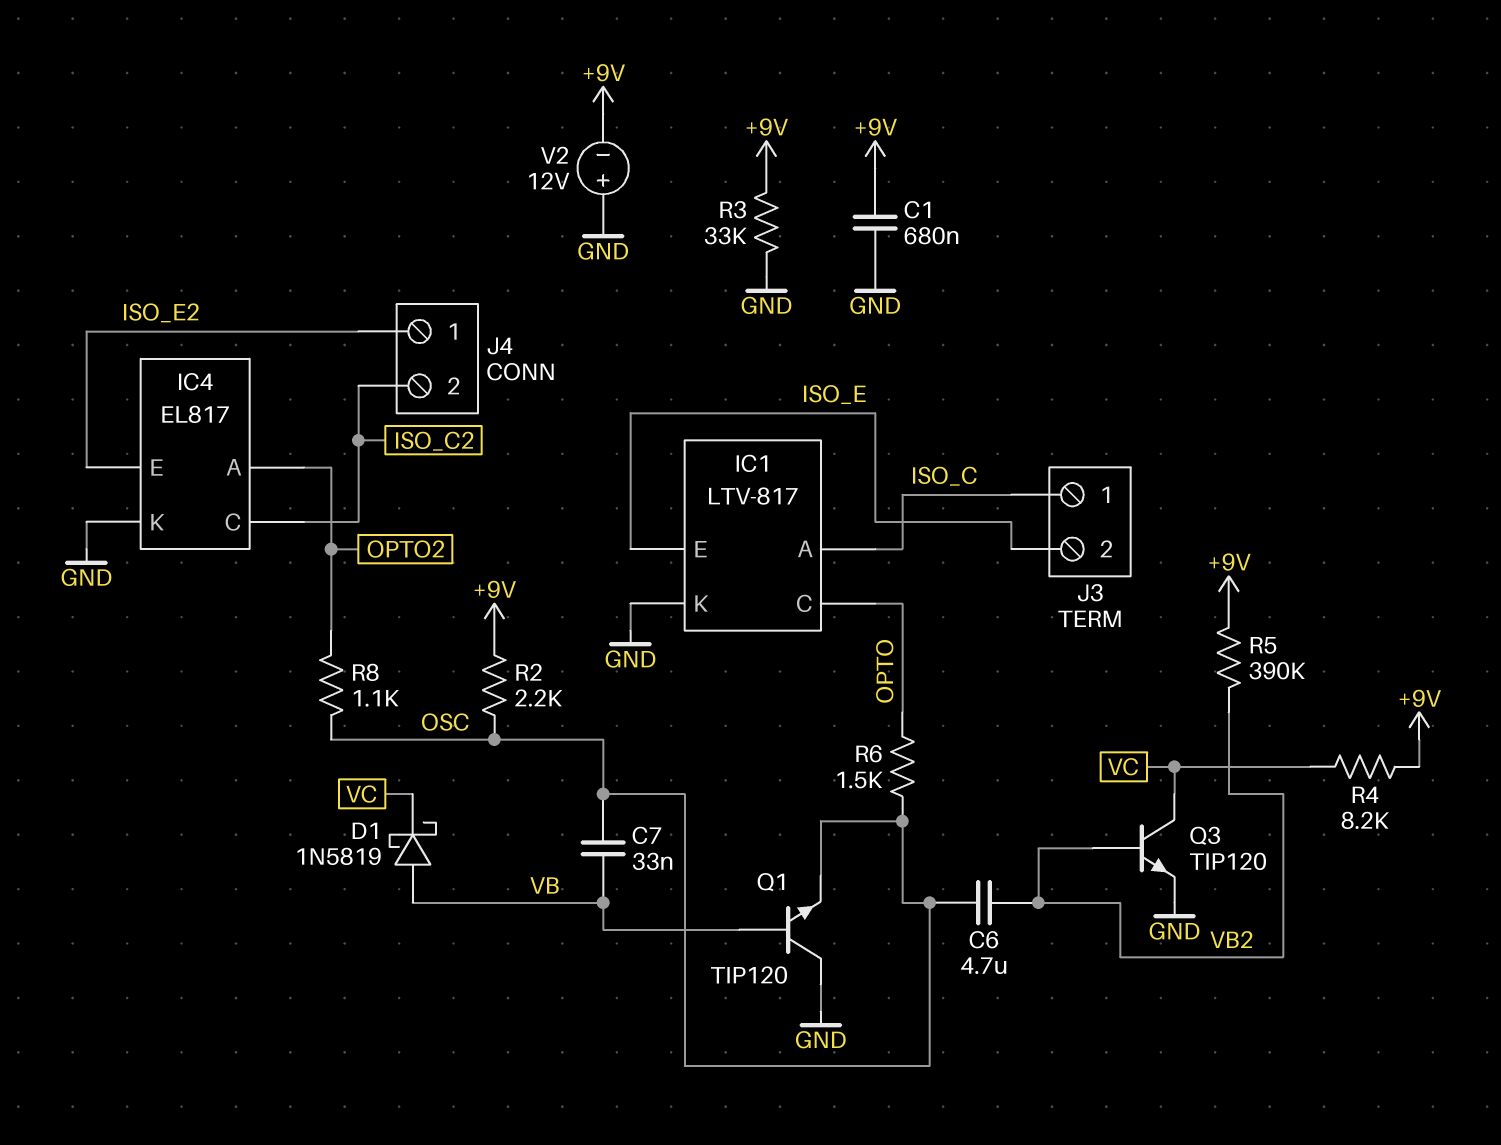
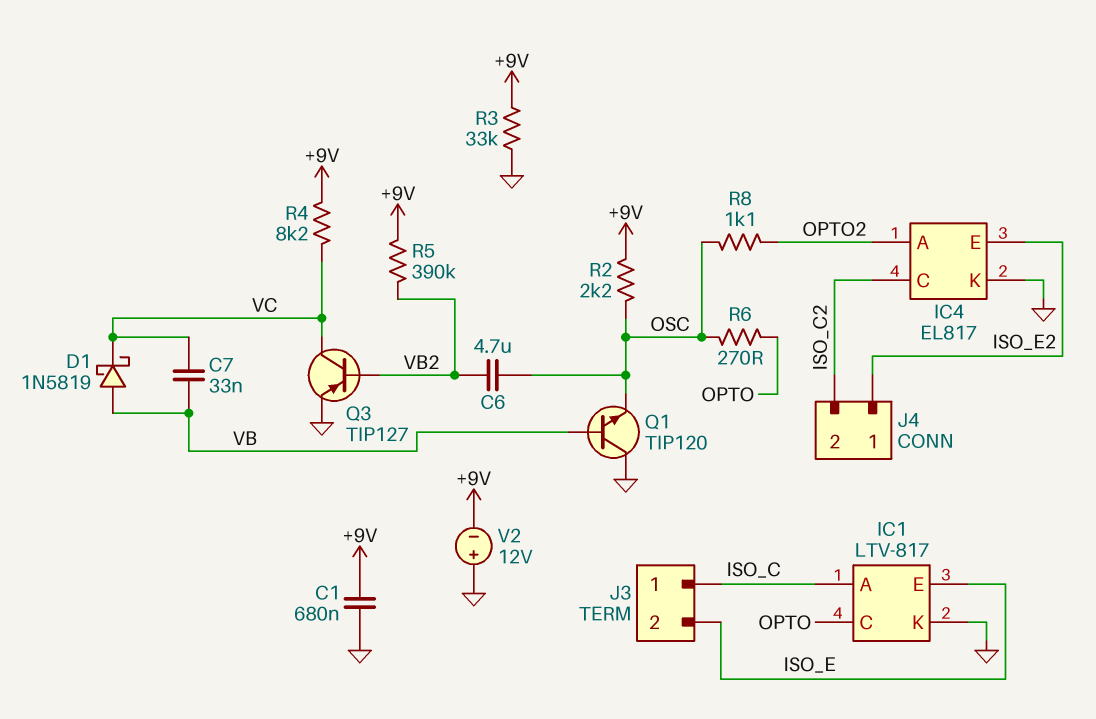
C7: 33nF (OSC, VB) -> 33nF (VB, VC)
Q3: NPN TIP120 (B VB2, C VC, E GND) -> PNP TIP127 (B VB2, C VC, E GND)
R6: 1.5k (OPTO, OSC) -> 270 (OPTO, OSC)

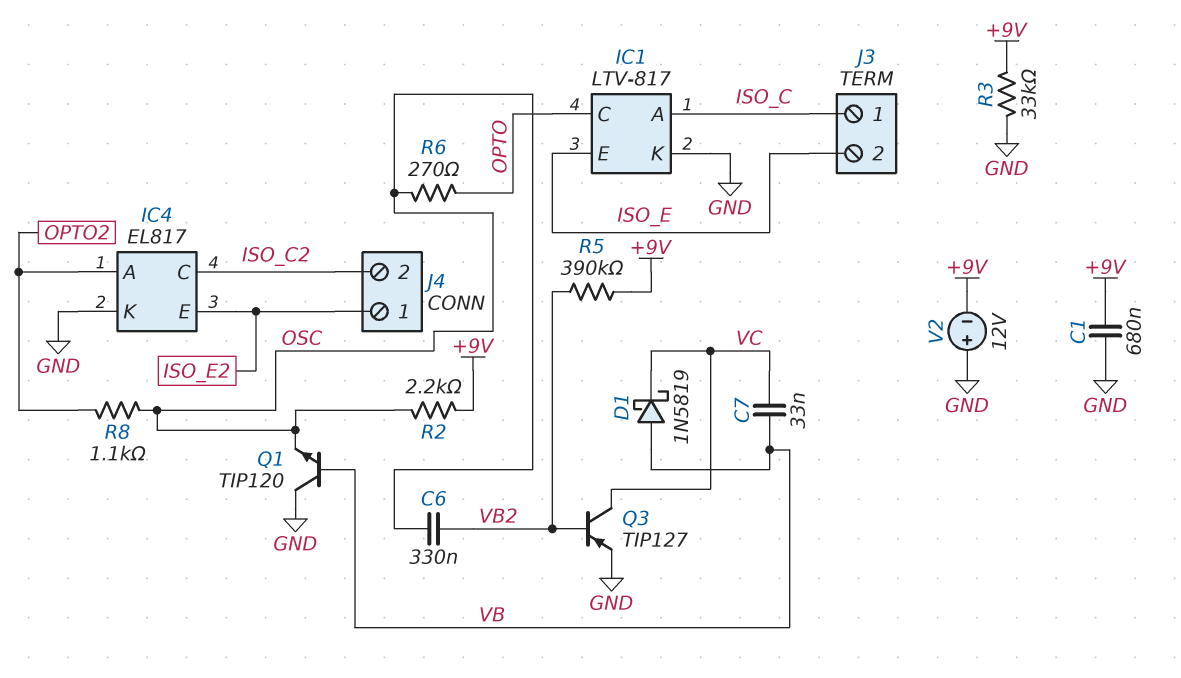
C6: 4.7uF (OSC, VB2) -> 330nF (OSC, VB2)
R4: 8.2k (+9V, VC) -> none

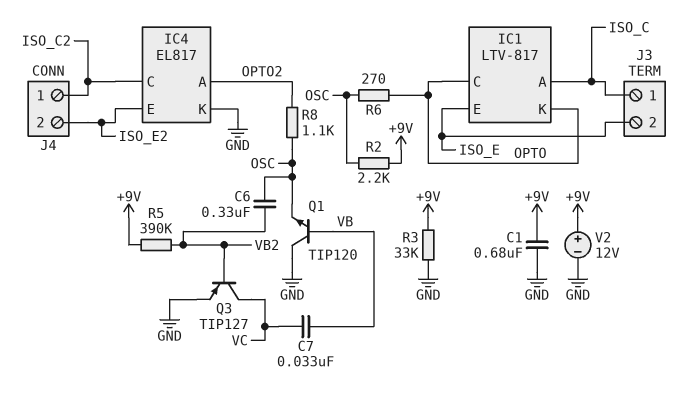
D1: schottky 1N5819 (A VB, K VC) -> none
IC1 pin K: GND -> OPTO
J4 pin 1: ISO_E2 -> ISO_C2
J4 pin 2: ISO_C2 -> ISO_E2
V2: 12V (plus GND, minus +9V) -> 12V (plus +9V, minus GND)

